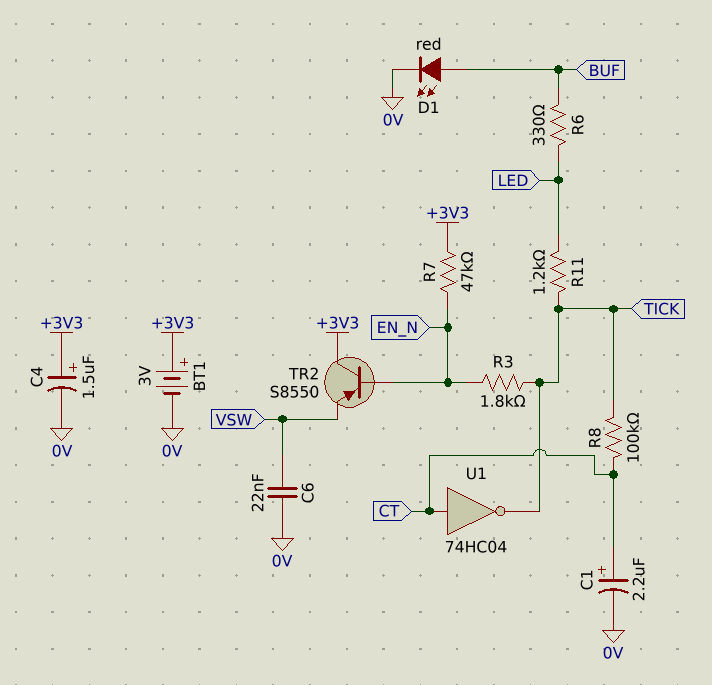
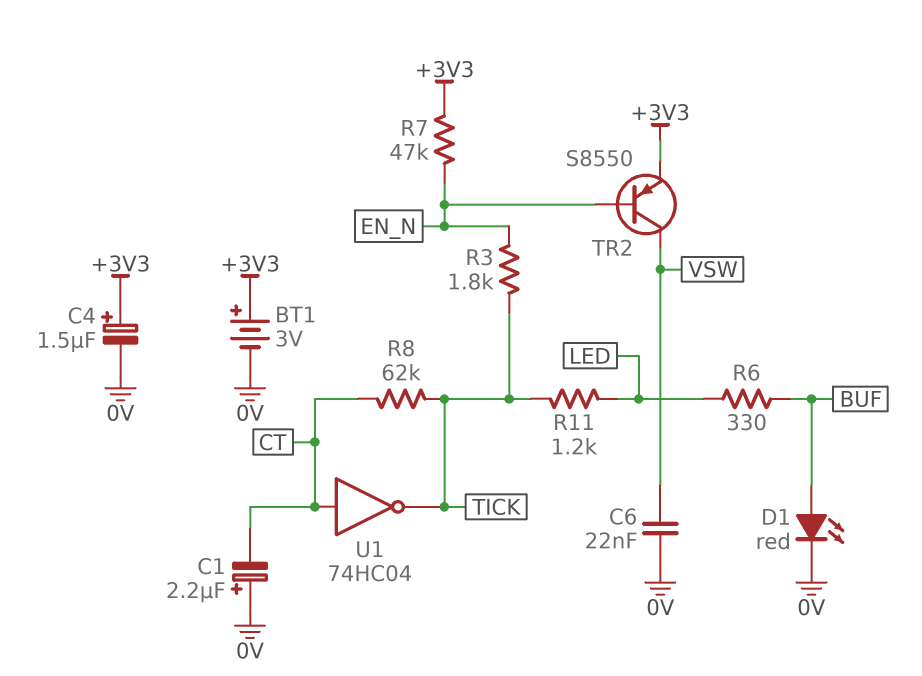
C1: 2.2uF (plus CT, minus 0V) -> 2.2uF (plus 0V, minus CT)
R8: 100k (CT, TICK) -> 62k (CT, TICK)
TR2: PNP S8550 (B EN_N, C +3V3, E VSW) -> PNP S8550 (B EN_N, C VSW, E +3V3)

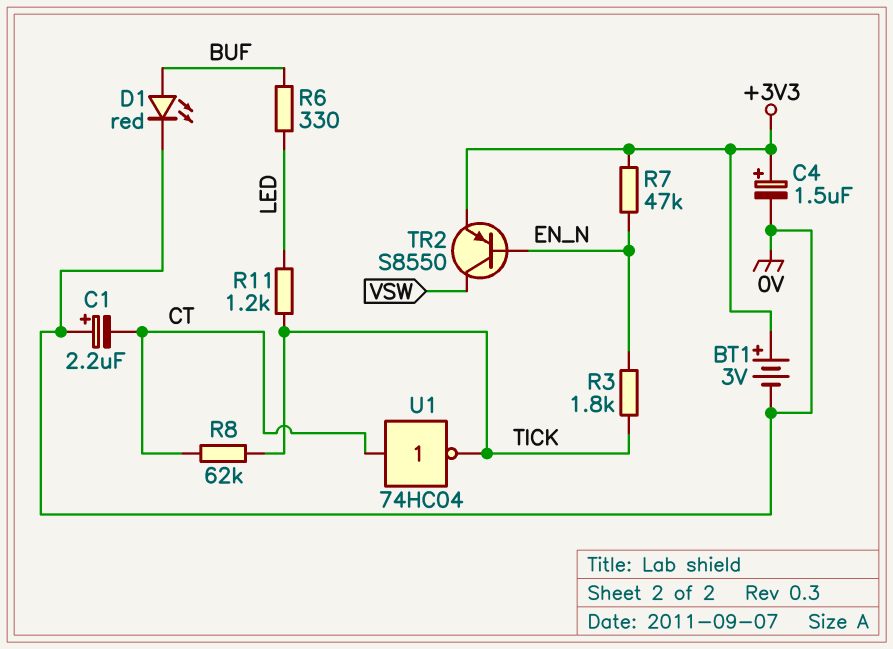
C6: 22nF (0V, VSW) -> none

